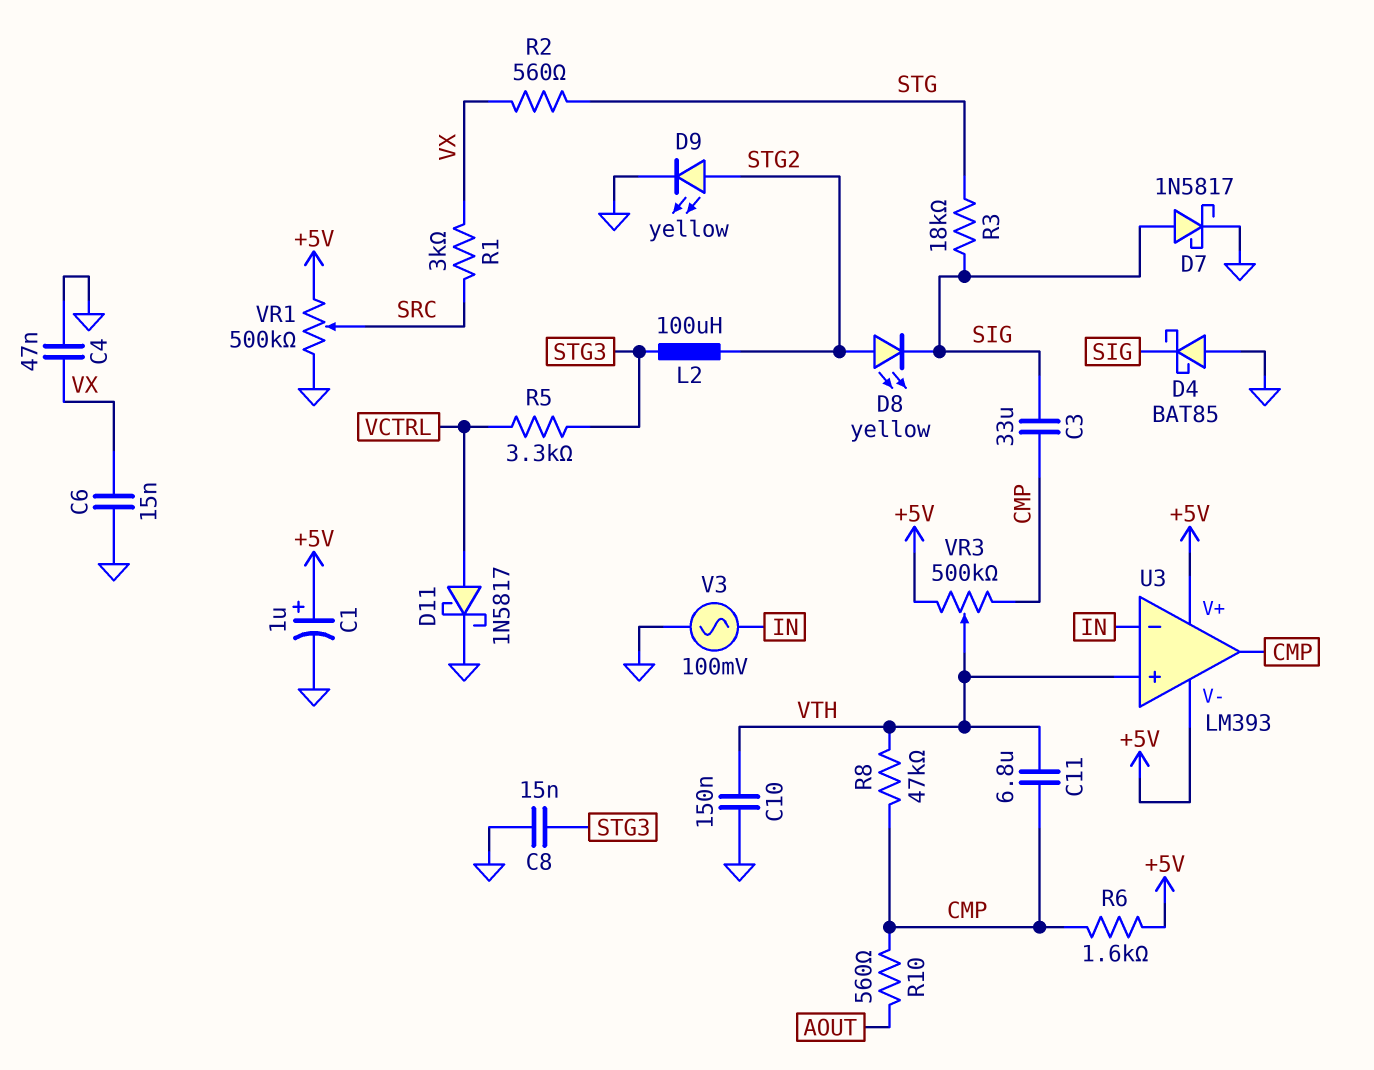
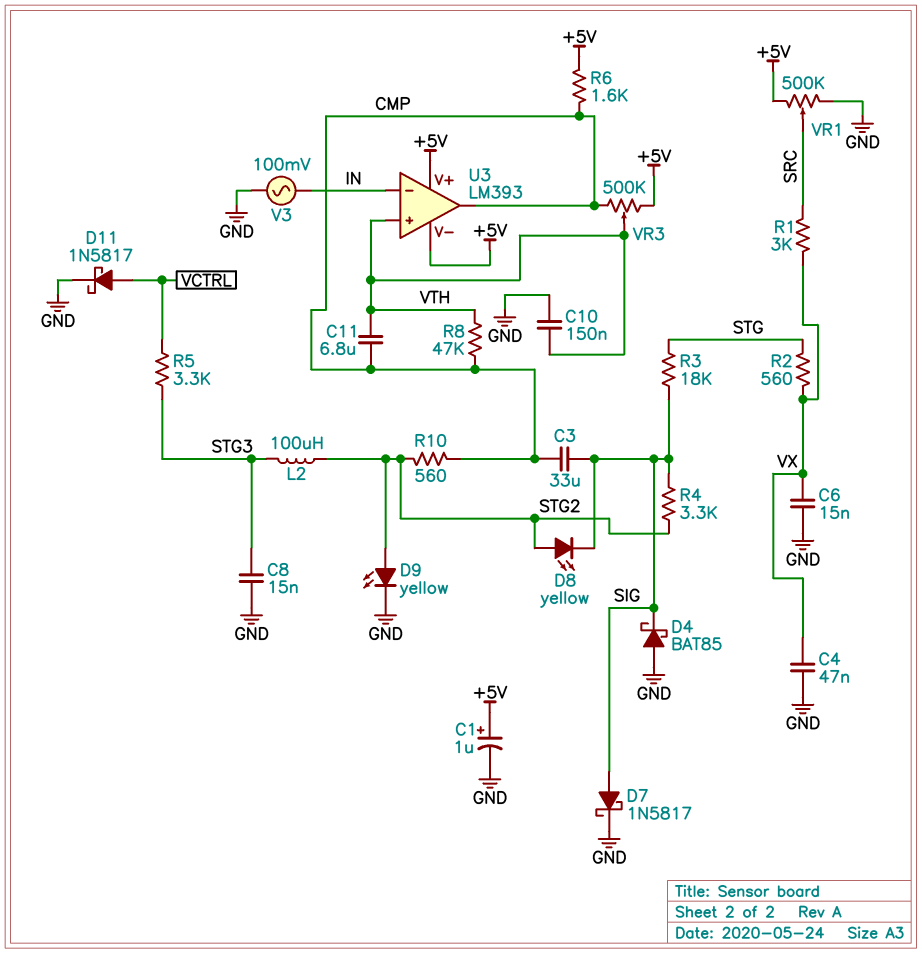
R4: none -> 3.3k (SIG, STG2)
R10: 560 (AOUT, CMP) -> 560 (CMP, STG2)

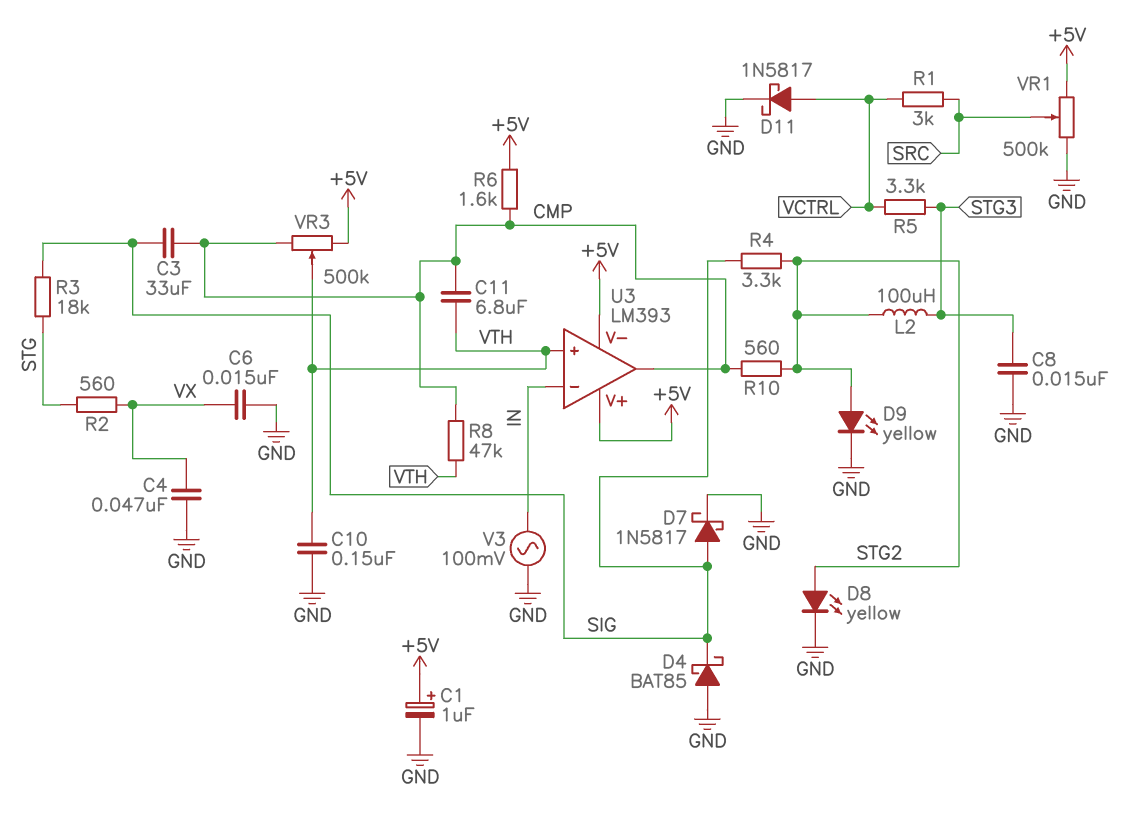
D8: LED yellow (A STG2, K SIG) -> LED yellow (A STG2, K GND)
R1: 3k (SRC, VX) -> 3k (SRC, VCTRL)

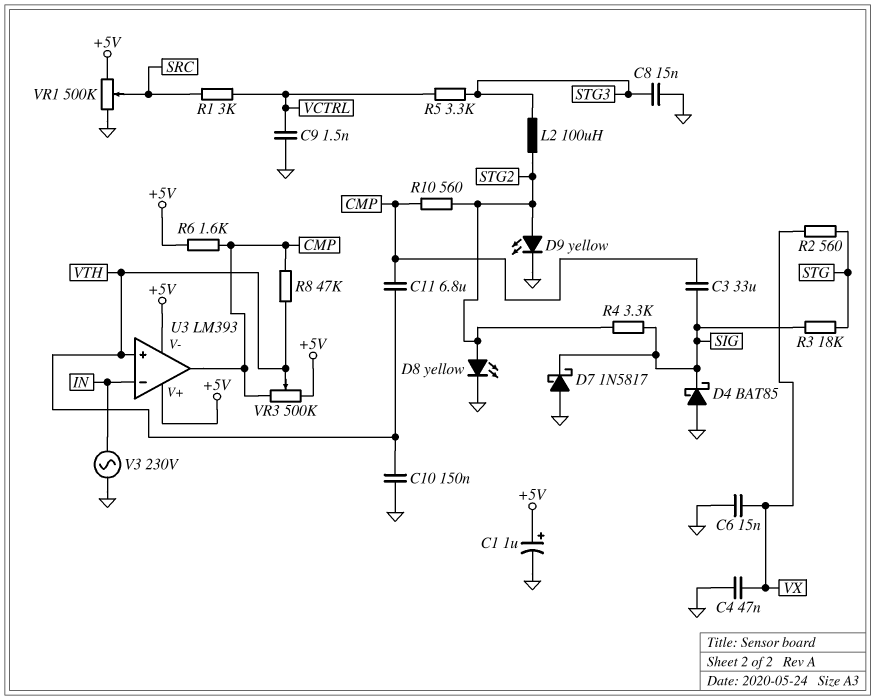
C9: none -> 1.5nF (GND, VCTRL)
D7: schottky 1N5817 (A SIG, K GND) -> schottky 1N5817 (A GND, K SIG)
D11: schottky 1N5817 (A VCTRL, K GND) -> none
V3: AC 100mV (GND, IN) -> AC 230V (GND, IN)

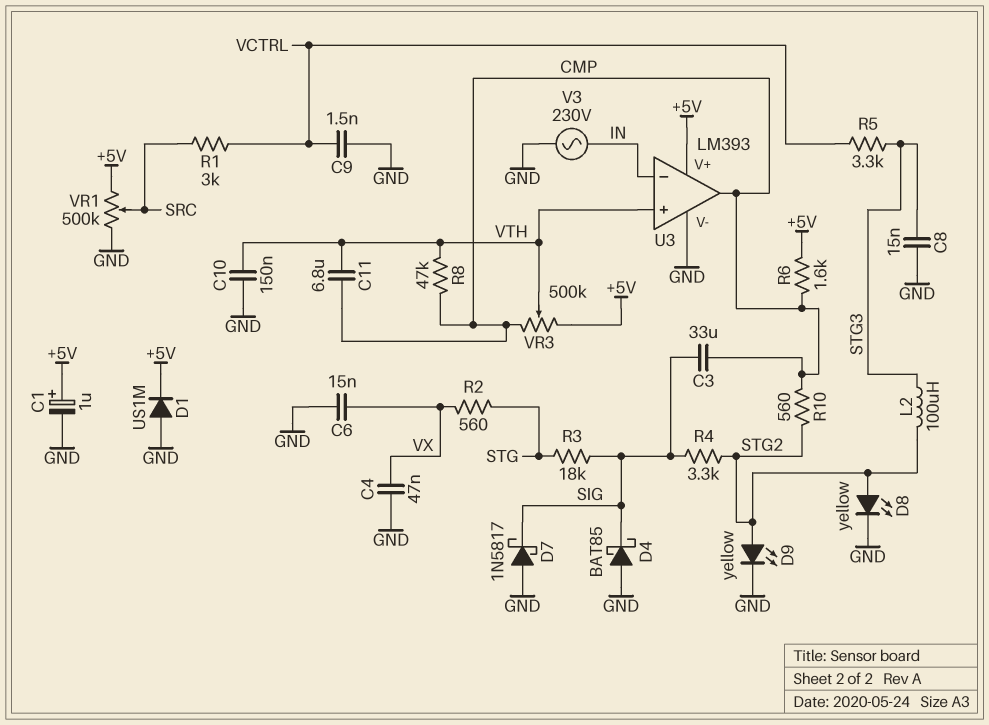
D1: none -> diode US1M (A GND, K +5V)
U3 pin V-: +5V -> GND

